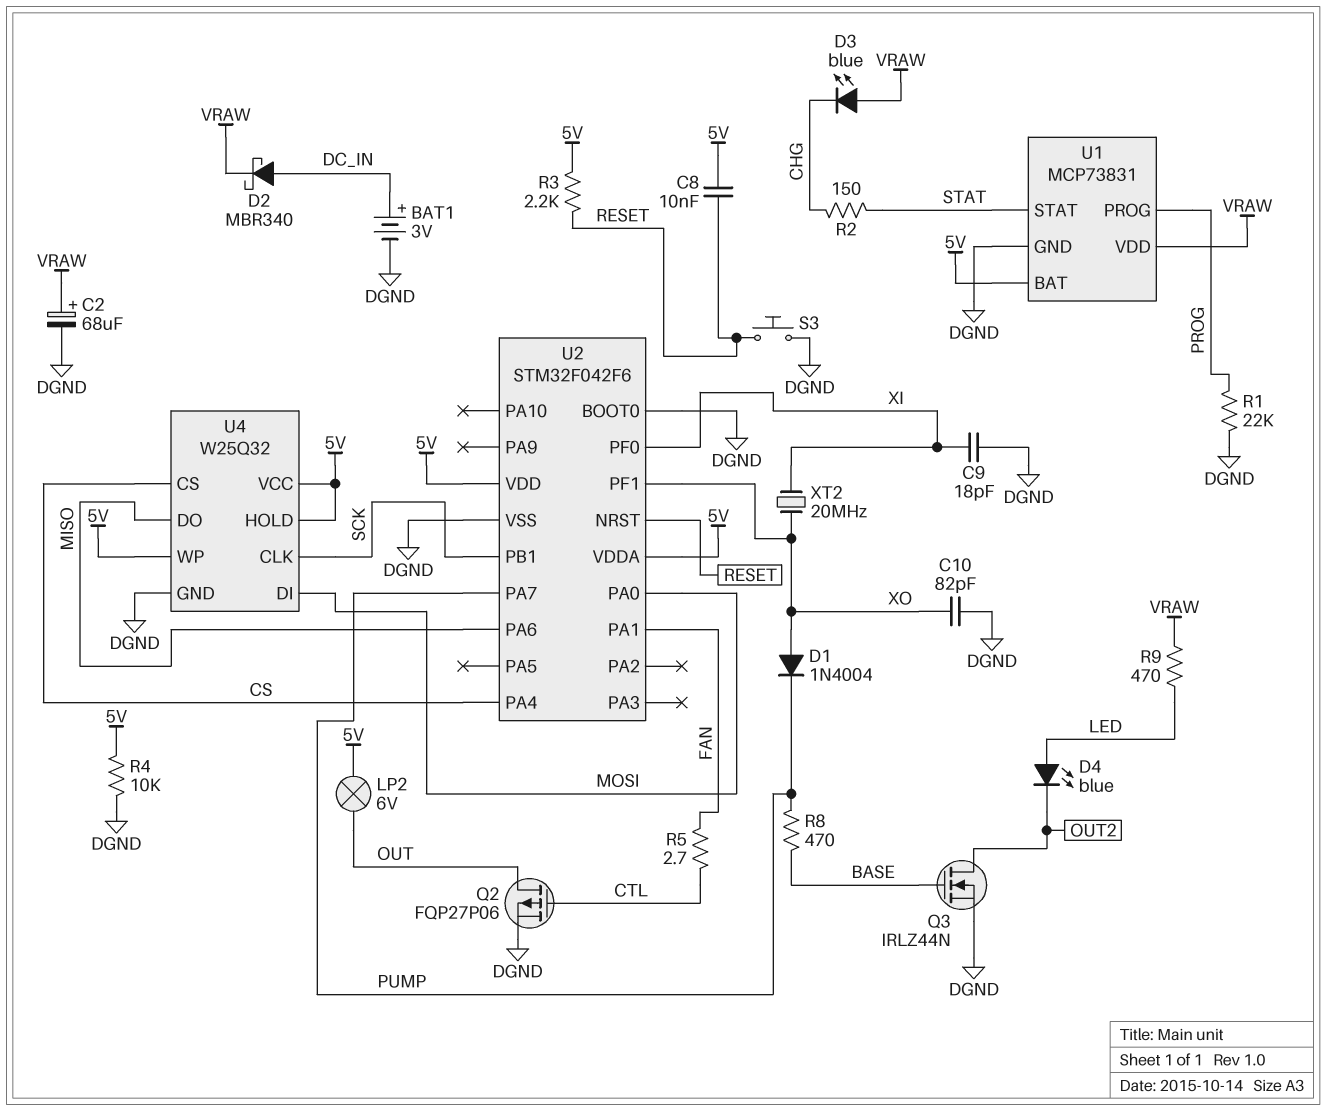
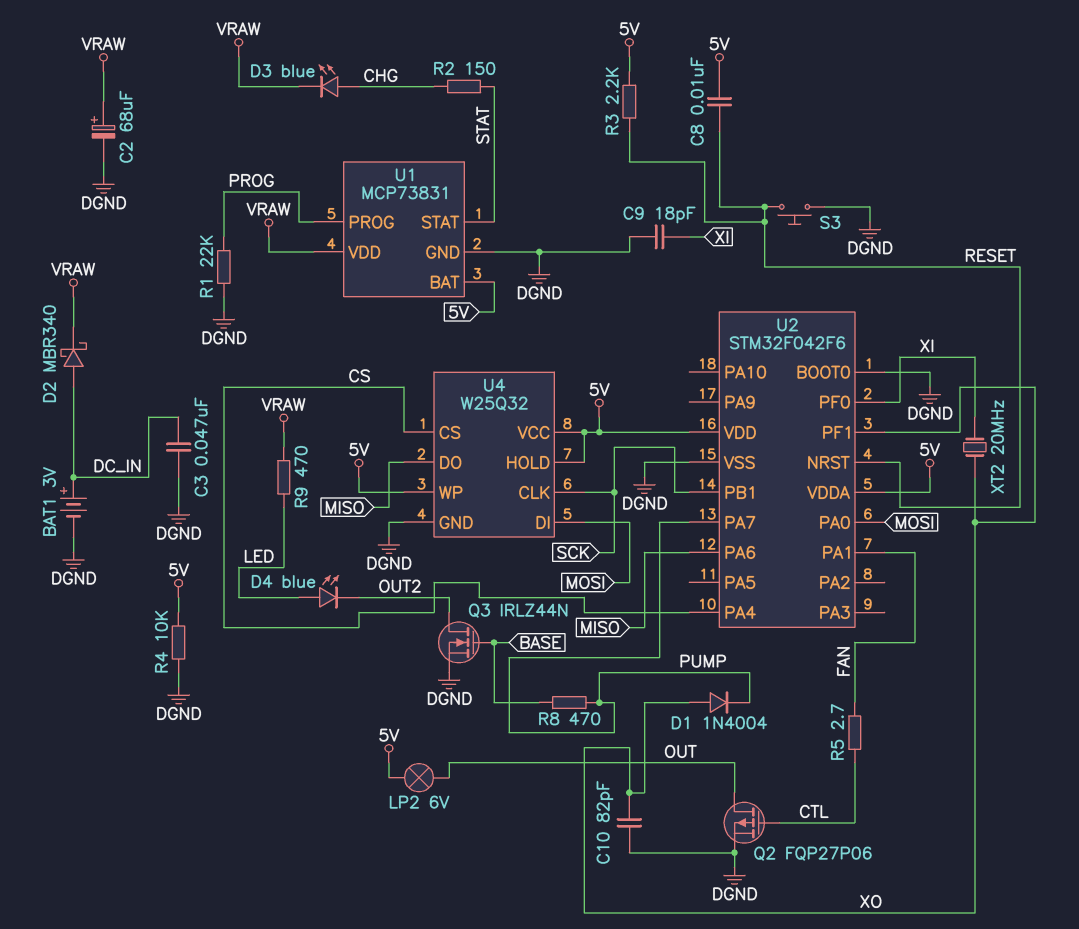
C3: none -> 47nF (DC_IN, DGND)
D3: LED blue (A VRAW, K CHG) -> LED blue (A CHG, K VRAW)

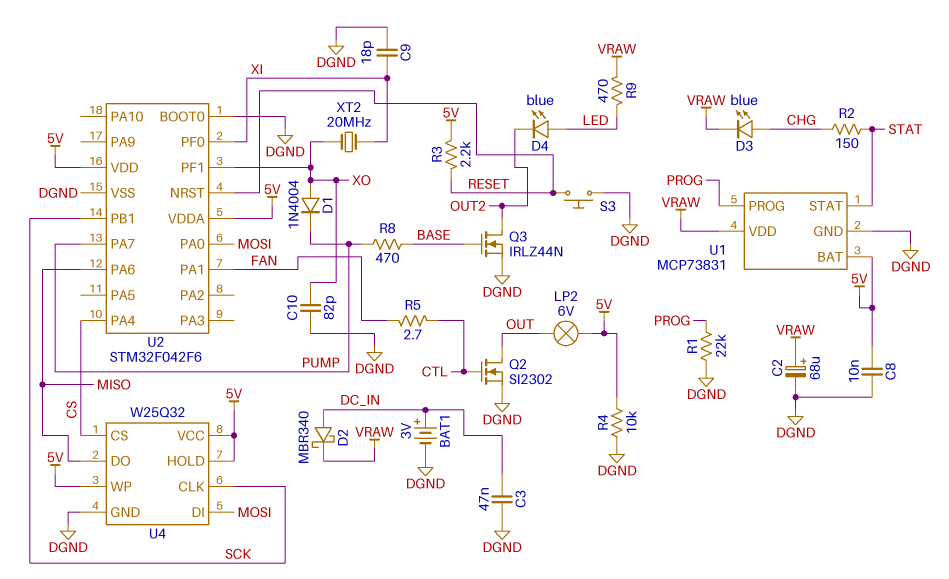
C8: 10nF (5V, RESET) -> 10nF (5V, DGND)
Q2: PMOS FQP27P06 (G CTL, D OUT, S DGND) -> NMOS SI2302 (G CTL, D OUT, S DGND)

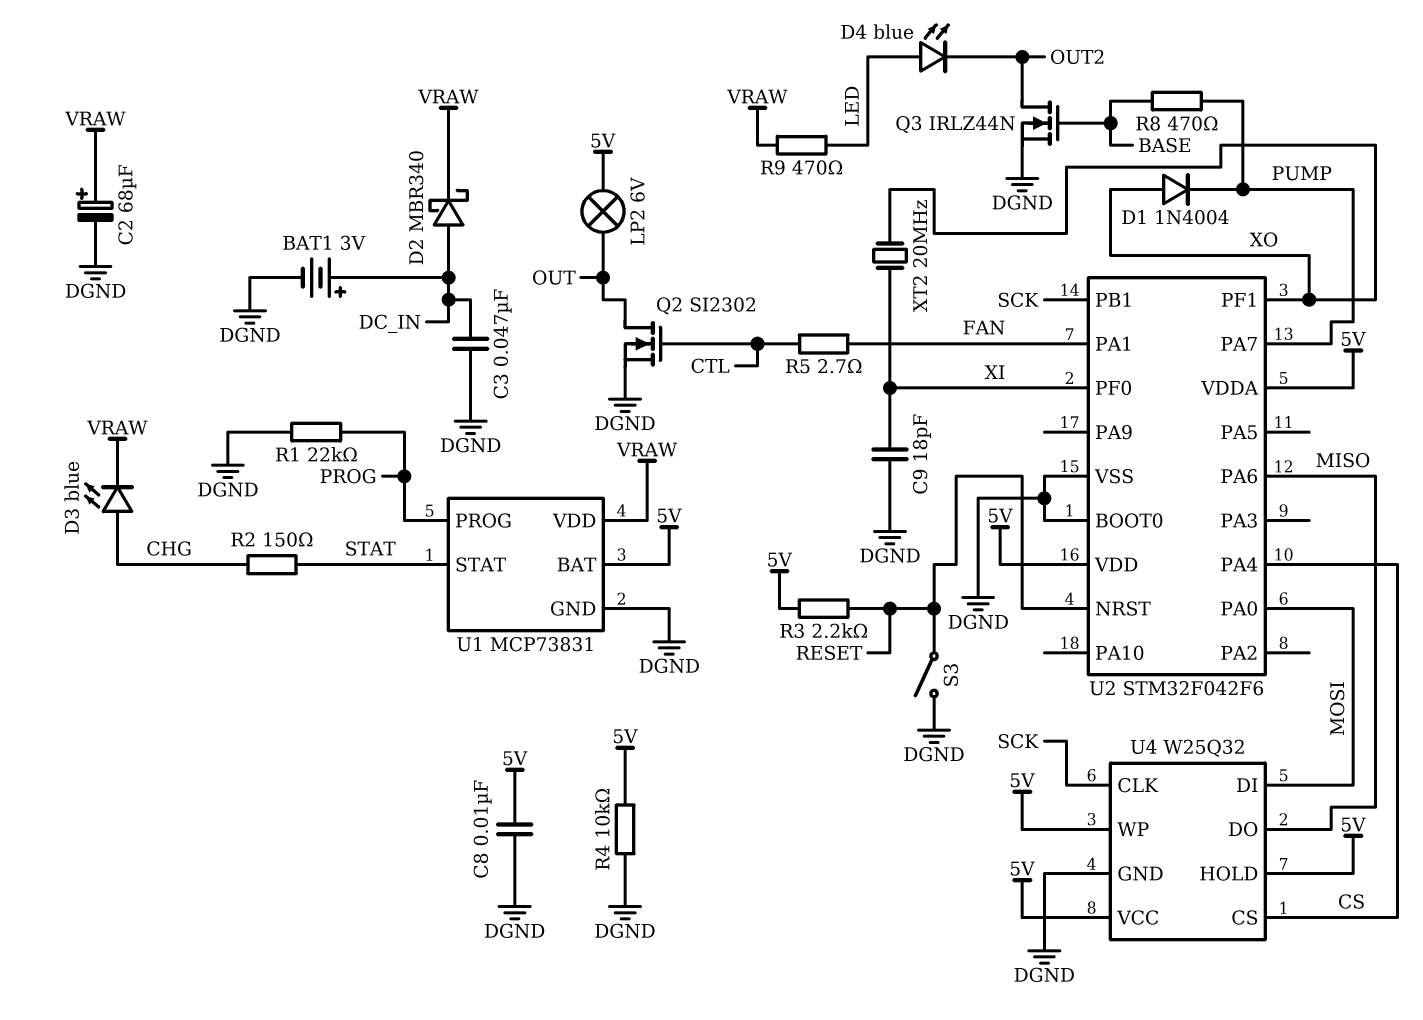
C10: 82pF (DGND, XO) -> none
S3: button (DGND, RESET) -> switch (DGND, RESET)

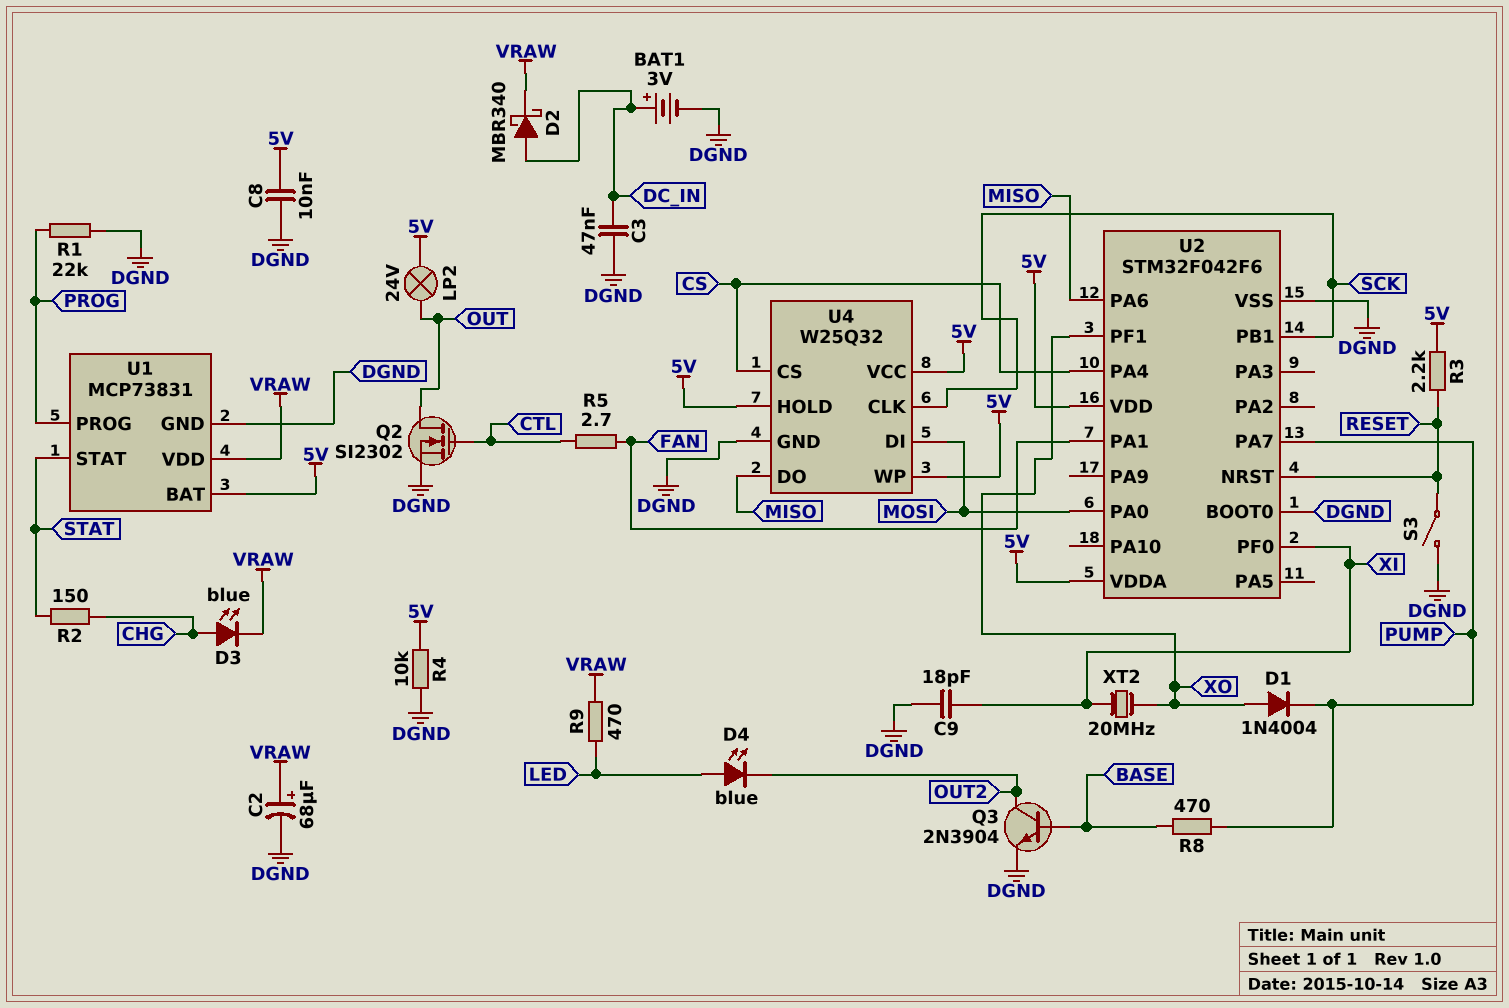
LP2: lamp 6V (5V, OUT) -> lamp 24V (5V, OUT)
Q3: NMOS IRLZ44N (G BASE, D OUT2, S DGND) -> NPN 2N3904 (B BASE, C OUT2, E DGND)

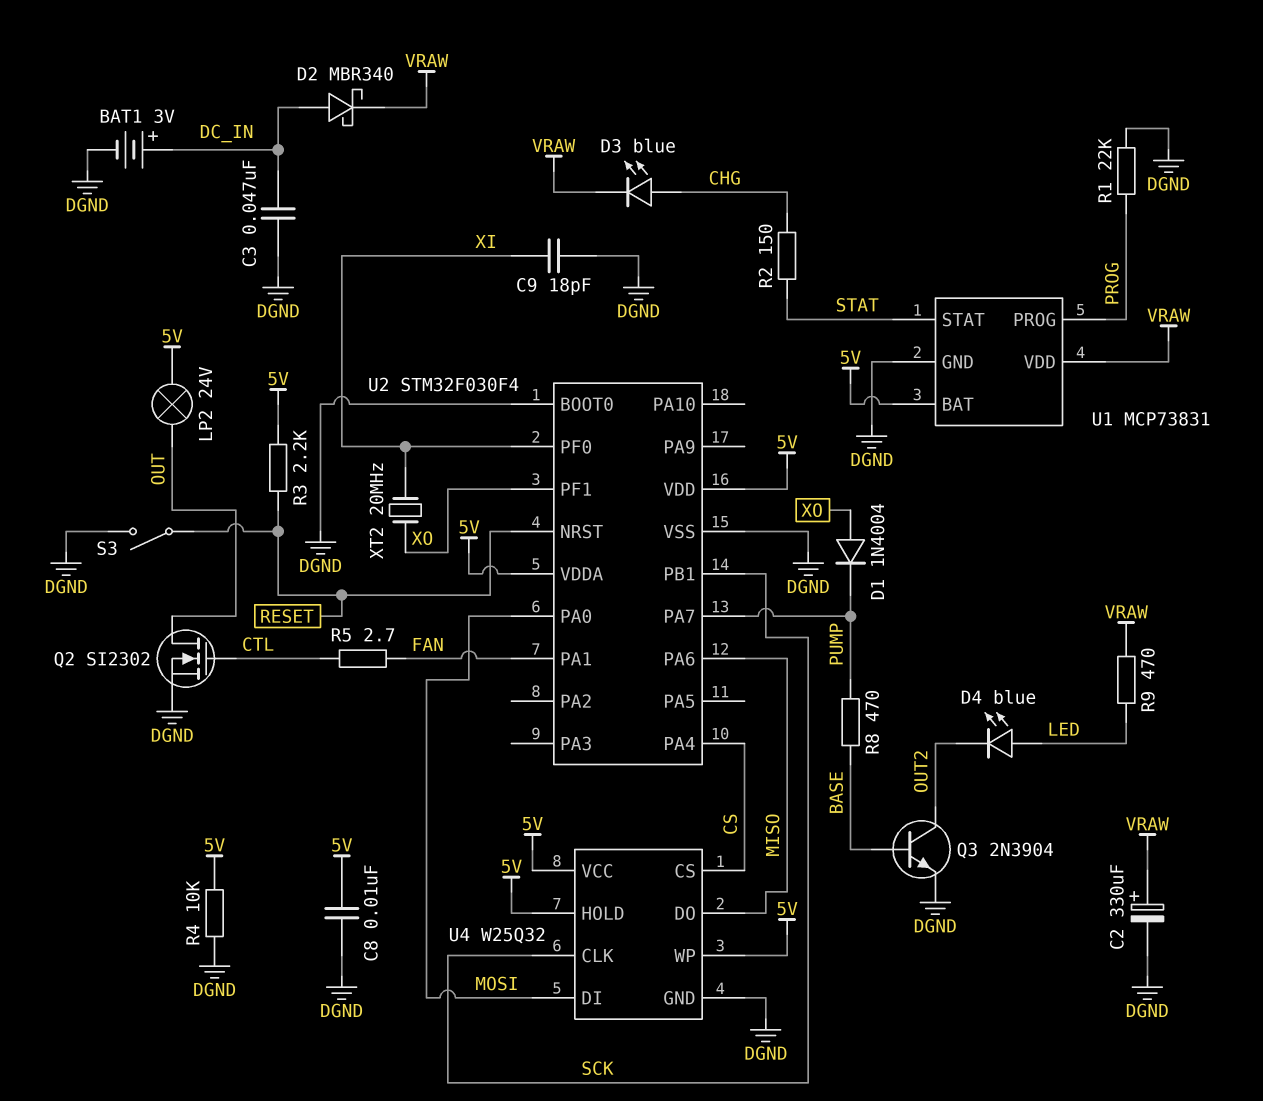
C2: 68uF (plus VRAW, minus DGND) -> 330uF (plus VRAW, minus DGND)
U2: STM32F042F6 -> STM32F030F4

